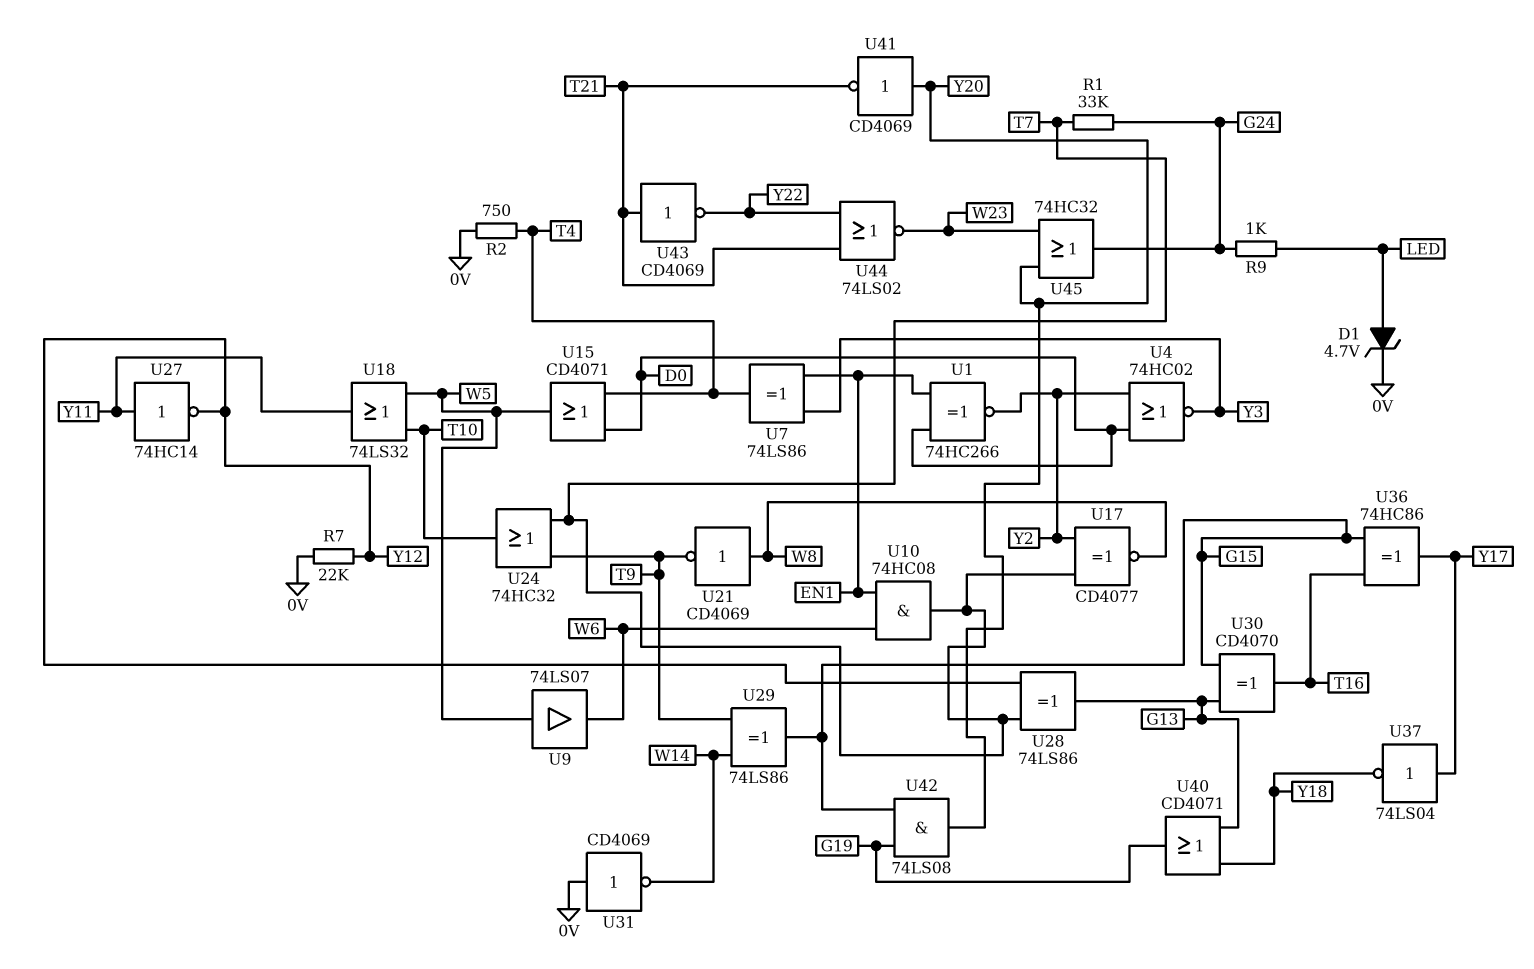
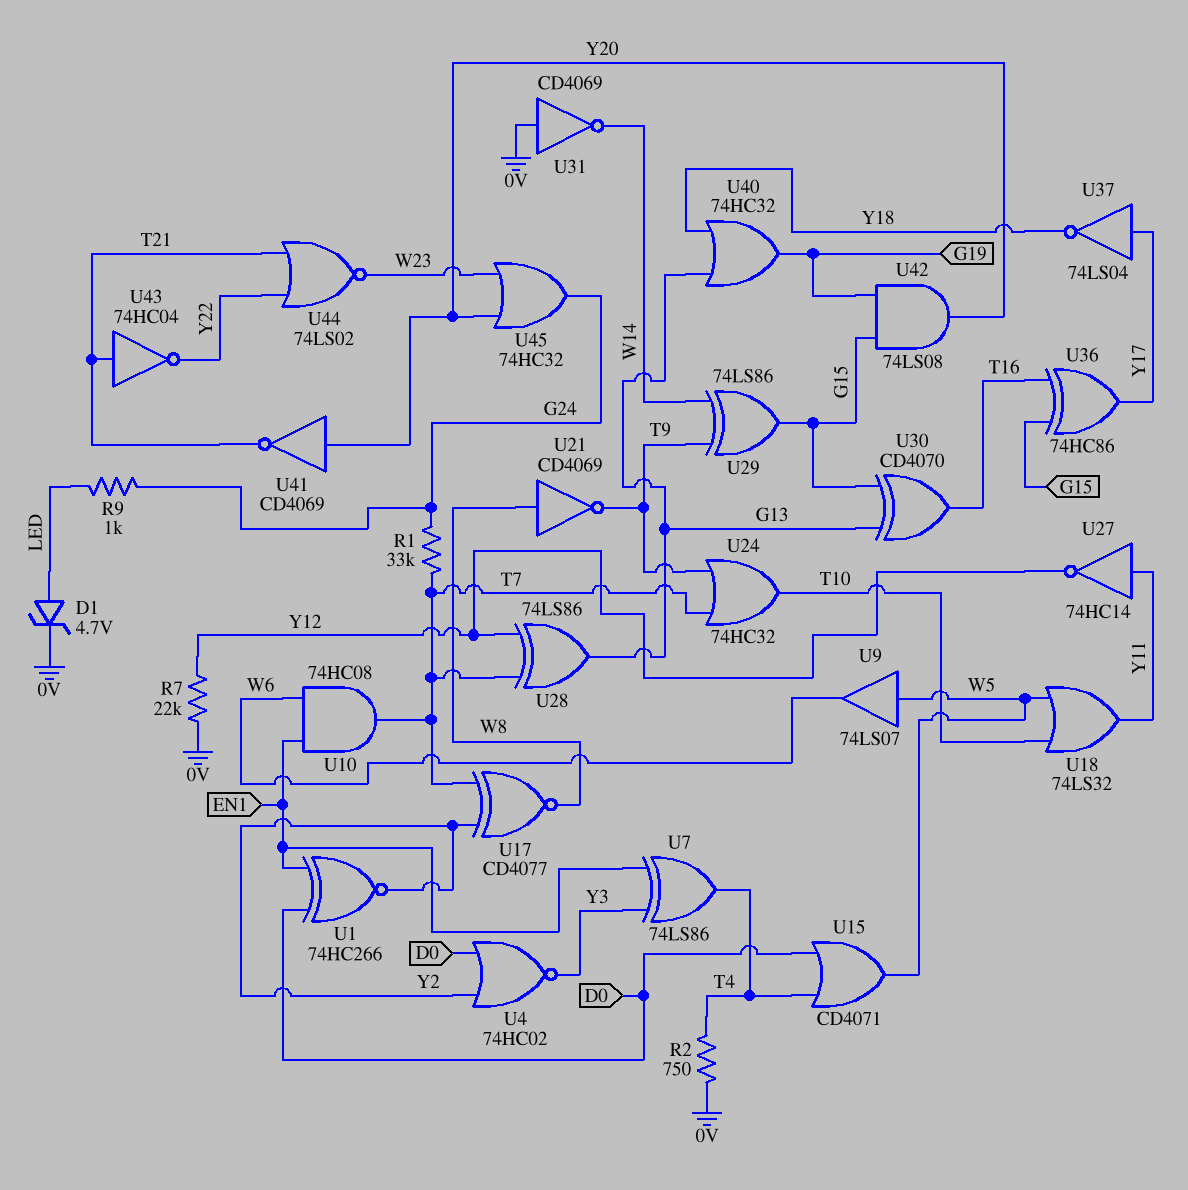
U40: OR CD4071 (in G13, in Y18, out G19) -> OR 74HC32 (in G13, in Y18, out G19)
U43: NOT CD4069 (in T21, out Y22) -> NOT 74HC04 (in T21, out Y22)

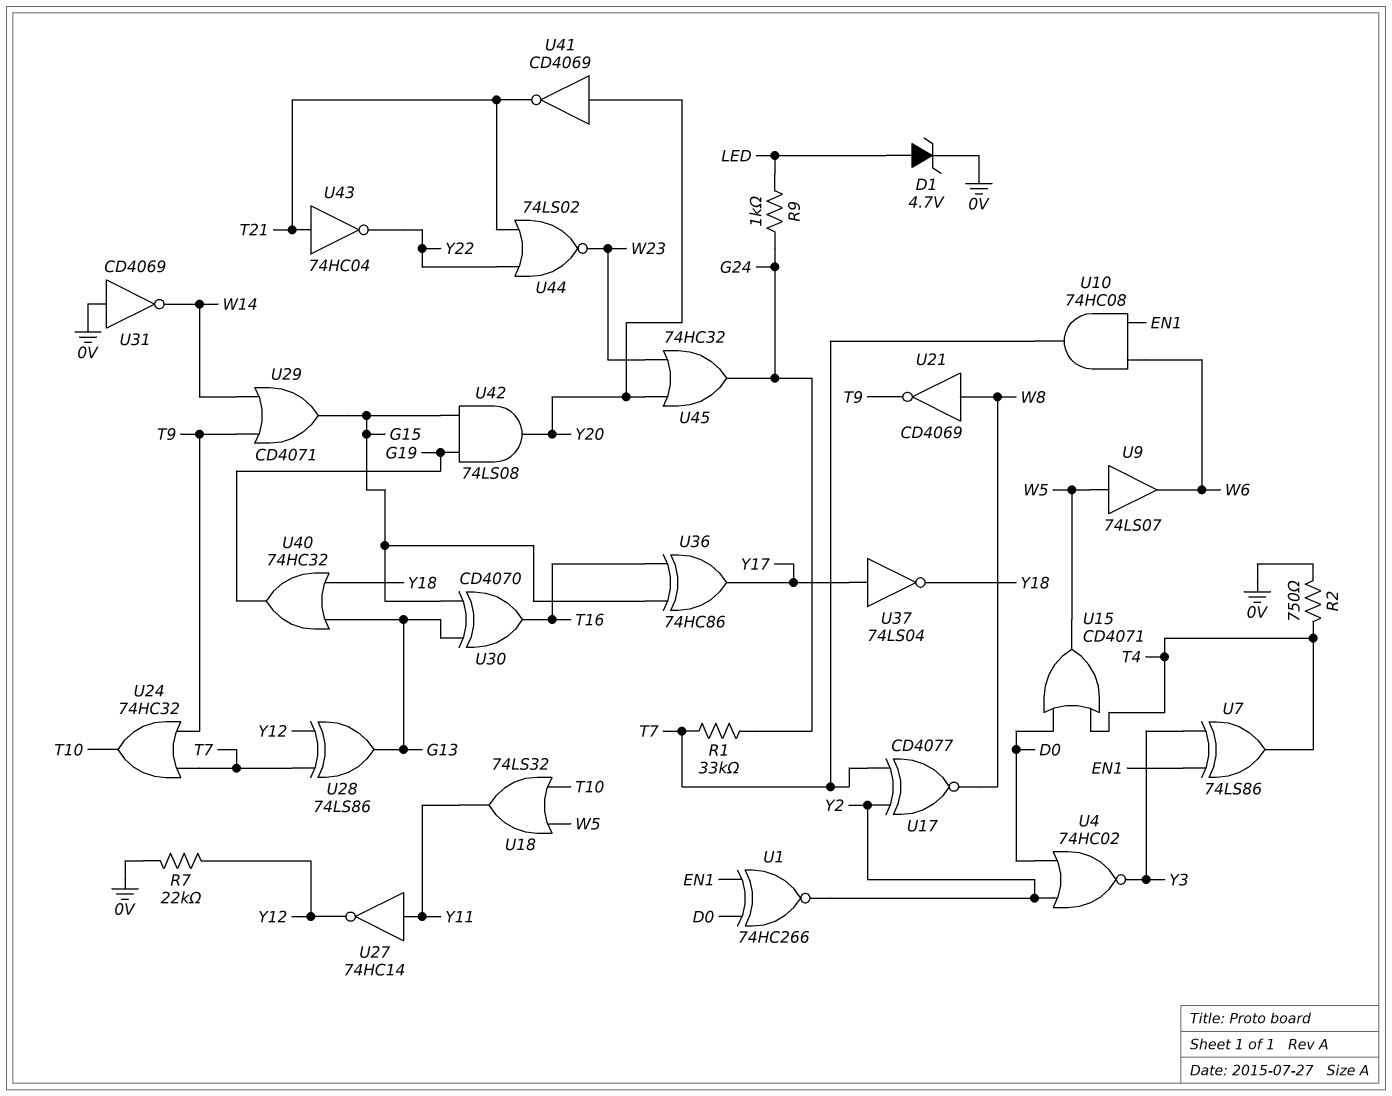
U29: XOR 74LS86 (in T9, in W14, out G15) -> OR CD4071 (in T9, in W14, out G15)

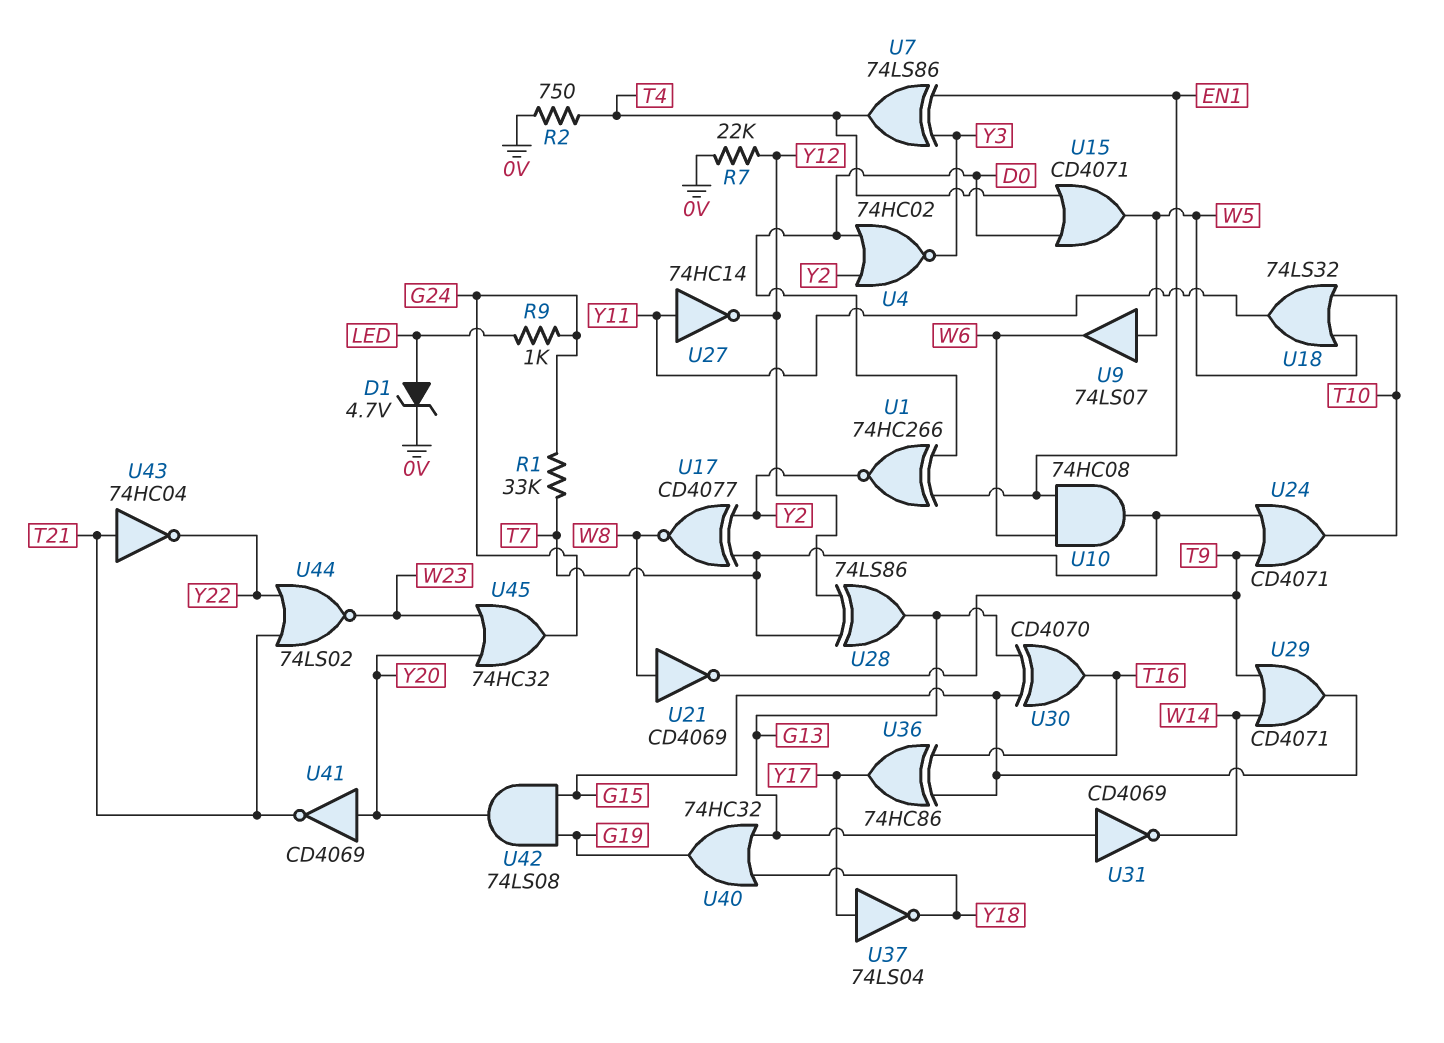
U24: OR 74HC32 (in T7, in T9, out T10) -> OR CD4071 (in T7, in T9, out T10)
U31: NOT CD4069 (in 0V, out W14) -> NOT CD4069 (in G13, out W14)

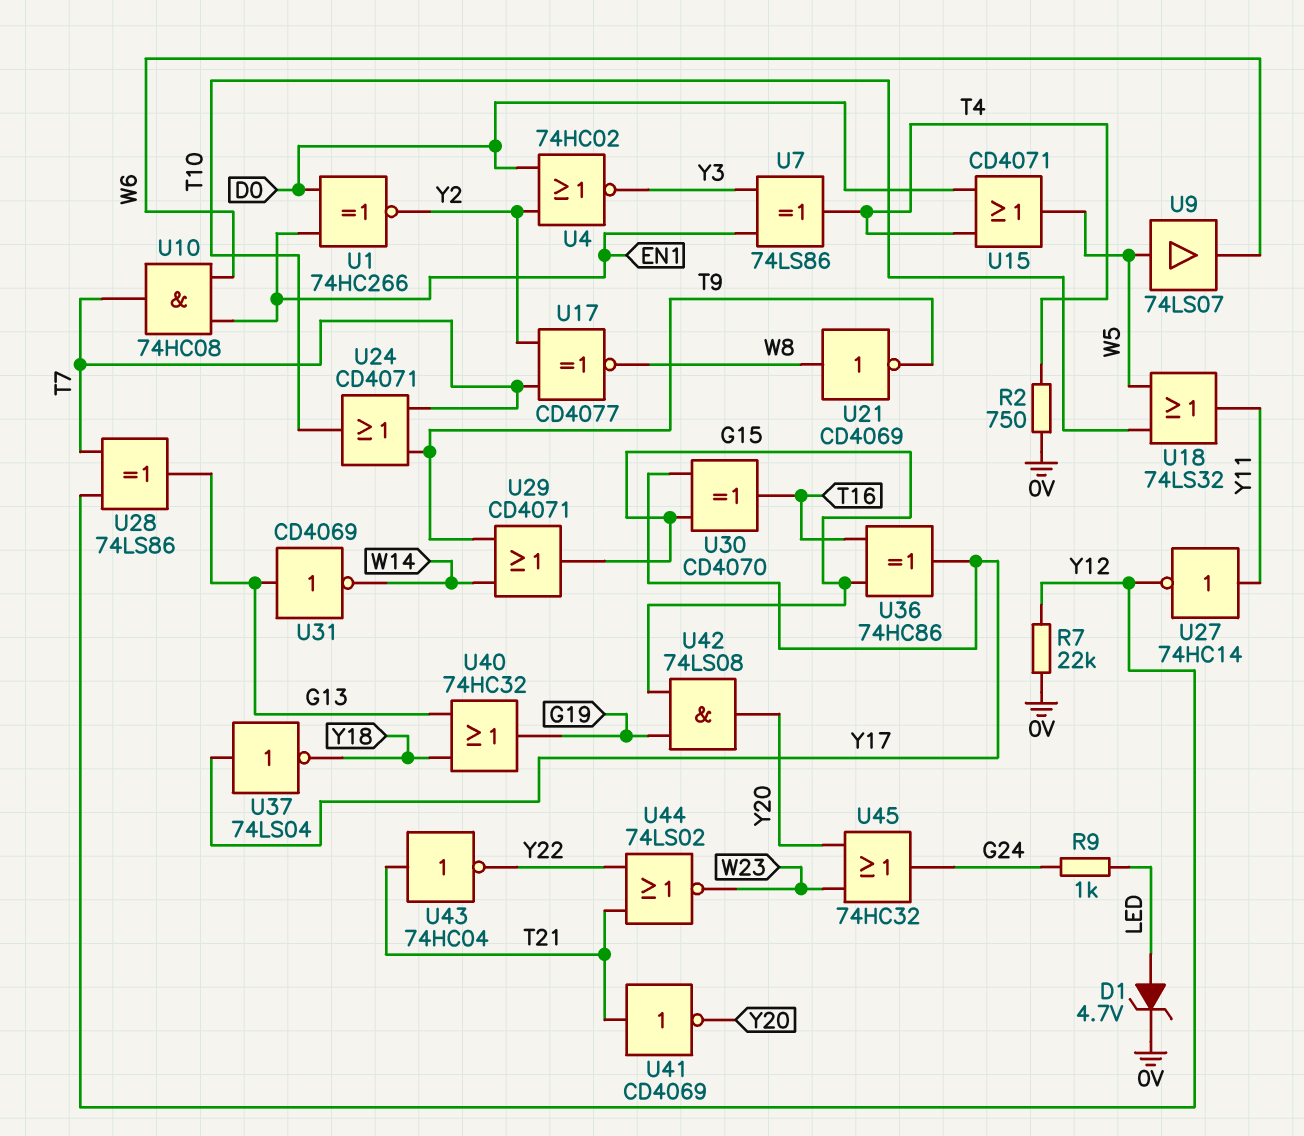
R1: 33k (G24, T7) -> none
U30: XOR CD4070 (in G13, in G15, out T16) -> XOR CD4070 (in G15, in Y17, out T16)
U41: NOT CD4069 (in Y20, out T21) -> NOT CD4069 (in T21, out Y20)

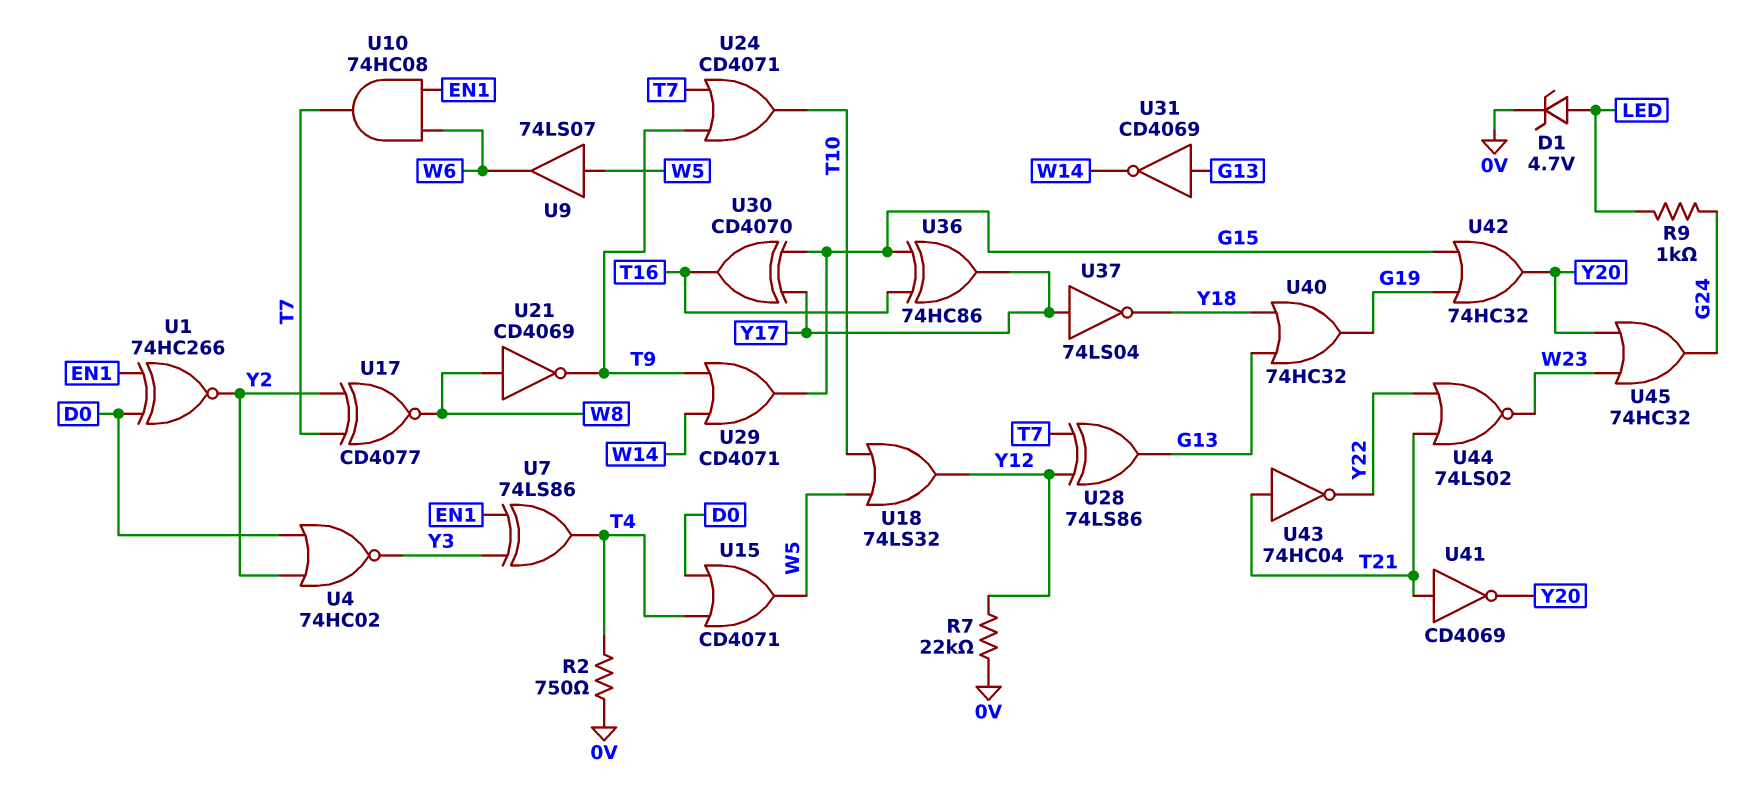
U18: OR 74LS32 (in T10, in W5, out Y11) -> OR 74LS32 (in T10, in W5, out Y12)
U27: NOT 74HC14 (in Y11, out Y12) -> none
U42: AND 74LS08 (in G15, in G19, out Y20) -> OR 74HC32 (in G15, in G19, out Y20)

